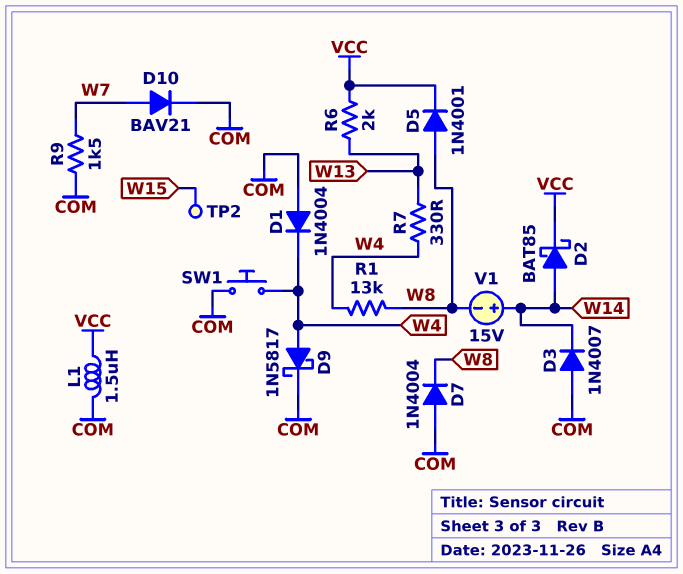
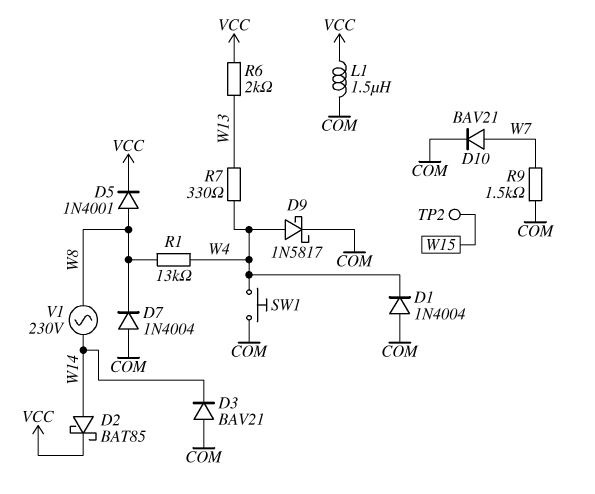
D3: diode 1N4007 (A COM, K W14) -> diode BAV21 (A COM, K W14)
V1: 15V (plus W14, minus W8) -> AC 230V (W8, W14)

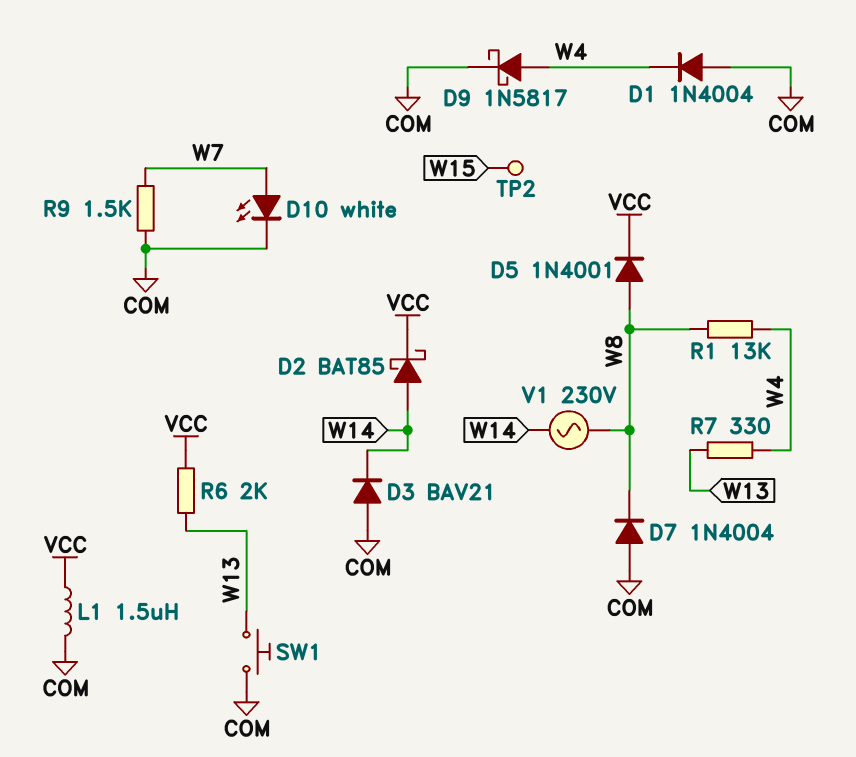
D10: diode BAV21 (A W7, K COM) -> LED white (A W7, K COM)
SW1: button (COM, W4) -> button (COM, W13)

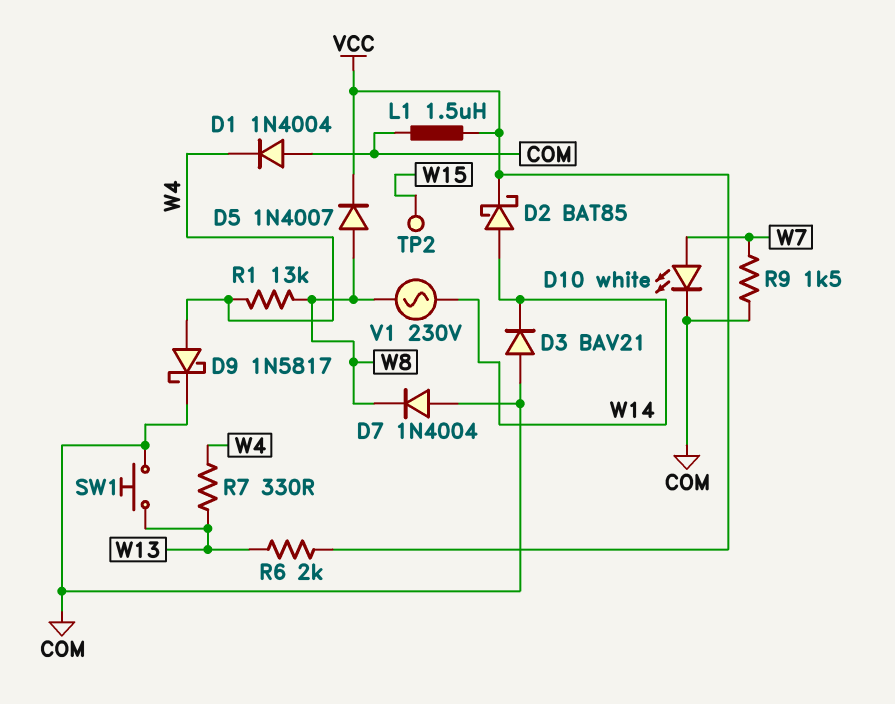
D5: diode 1N4001 (A W8, K VCC) -> diode 1N4007 (A W8, K VCC)

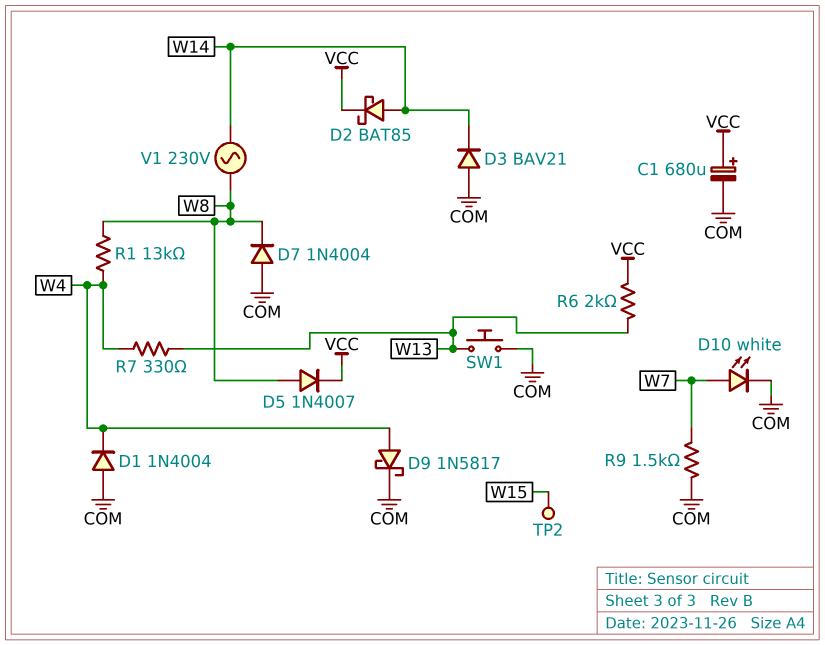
C1: none -> 680uF (plus VCC, minus COM)
L1: 1.5uH (COM, VCC) -> none

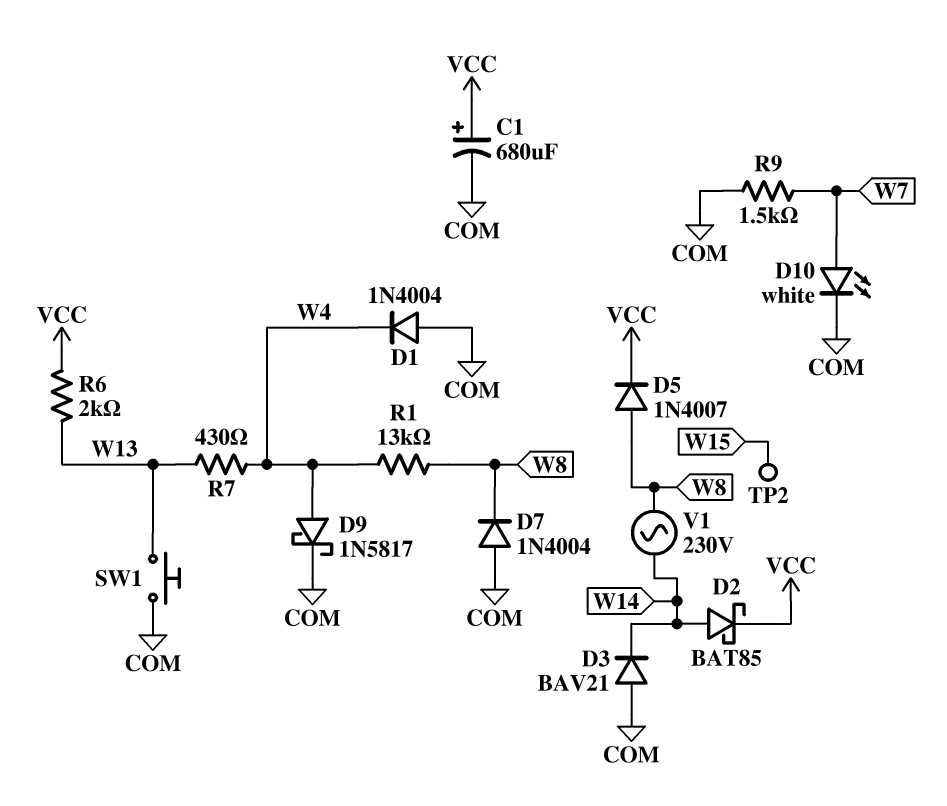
R7: 330 (W4, W13) -> 430 (W4, W13)

